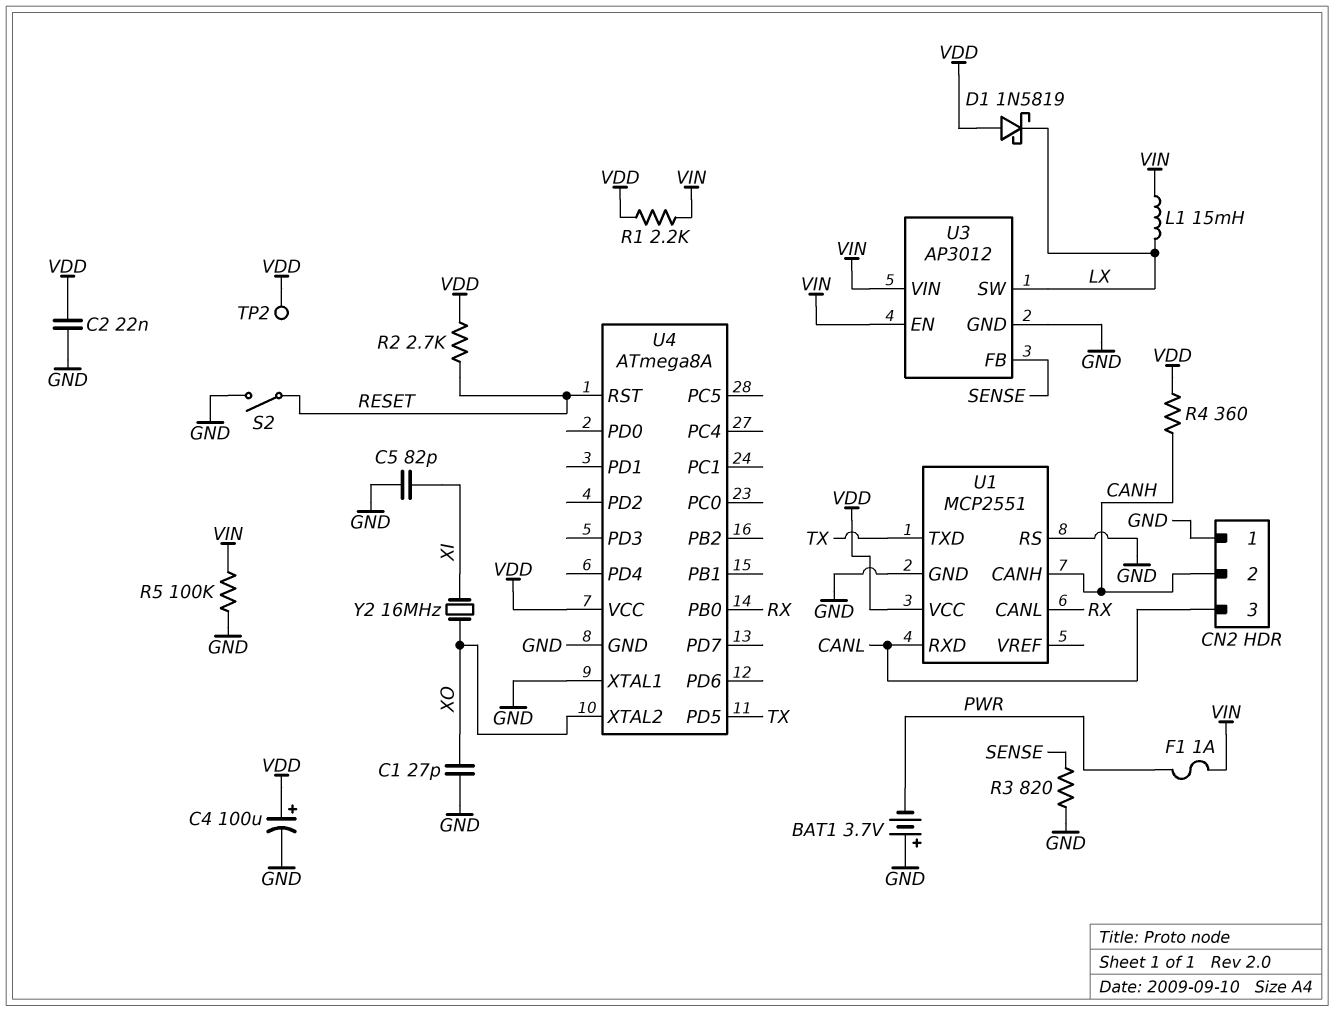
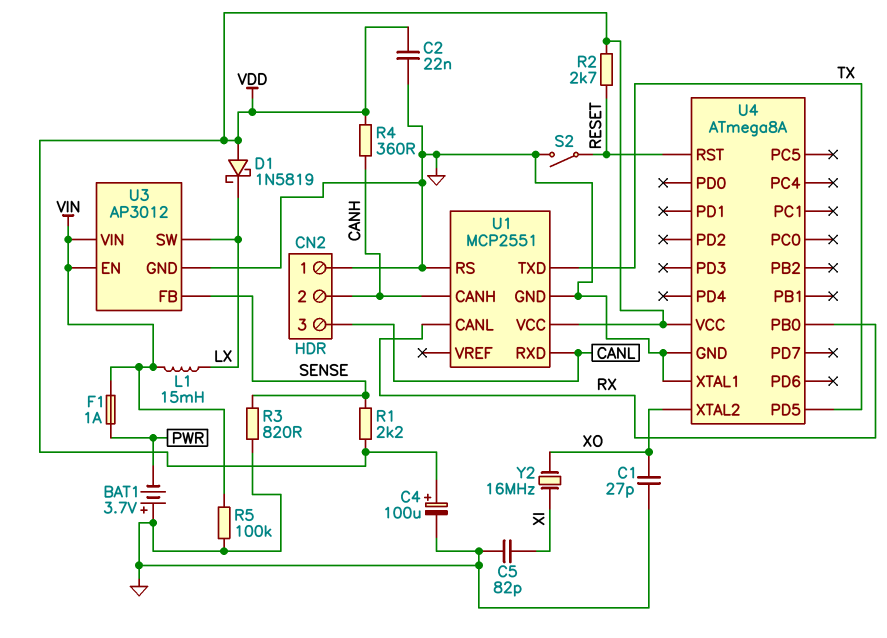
R1: 2.2k (VDD, VIN) -> 2.2k (SENSE, VDD)
TP2: test point (VDD) -> none

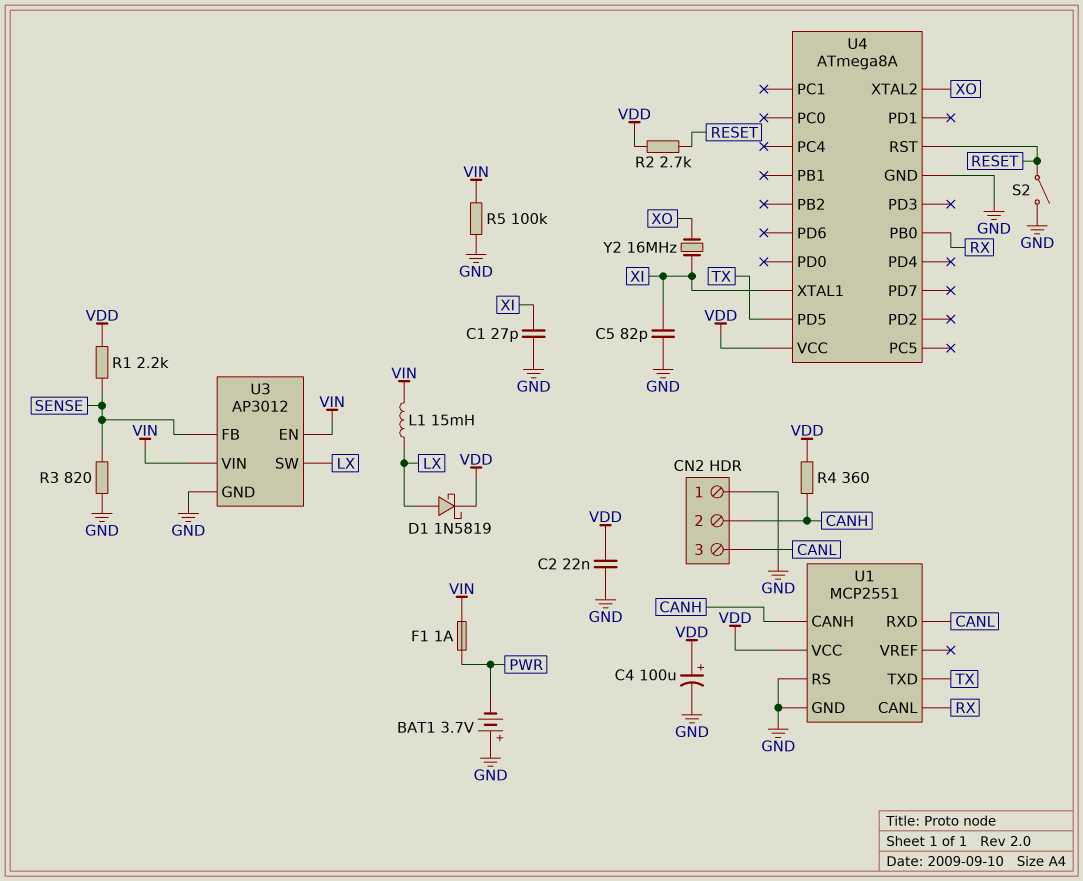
C1: 27pF (GND, XO) -> 27pF (GND, XI)
D1: schottky 1N5819 (A VDD, K LX) -> schottky 1N5819 (A LX, K VDD)
U4 pin XTAL1: GND -> XI

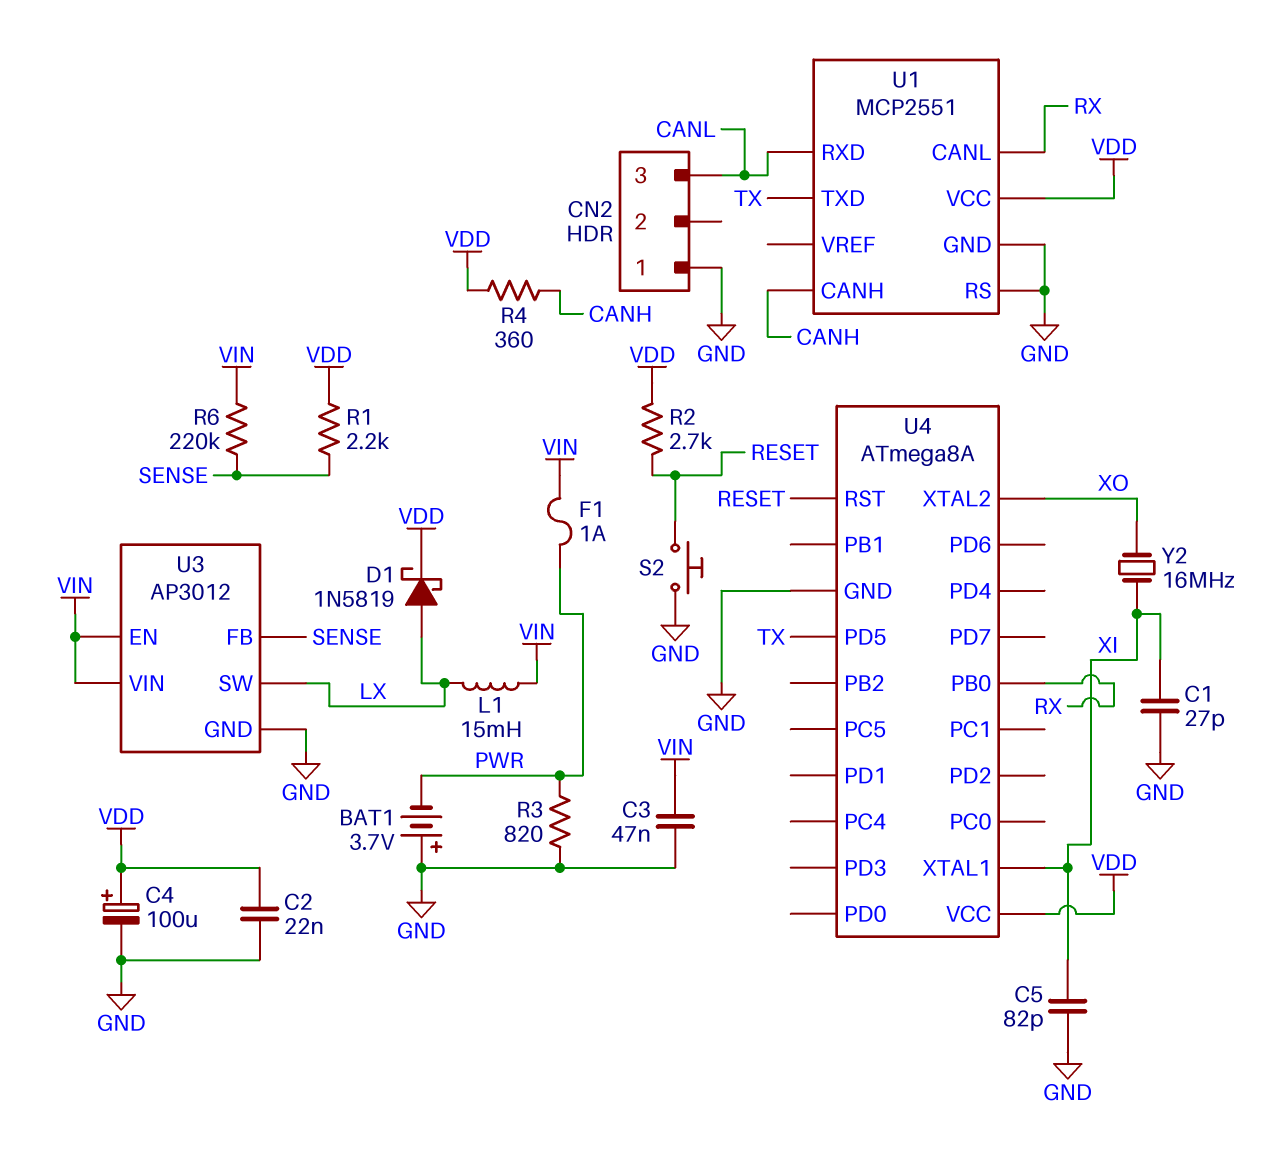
C3: none -> 47nF (GND, VIN)
CN2 pin 2: CANH -> none
R3: 820 (GND, SENSE) -> 820 (GND, PWR)
R5: 100k (GND, VIN) -> none
R6: none -> 220k (SENSE, VIN)
S2: switch (GND, RESET) -> button (GND, RESET)

